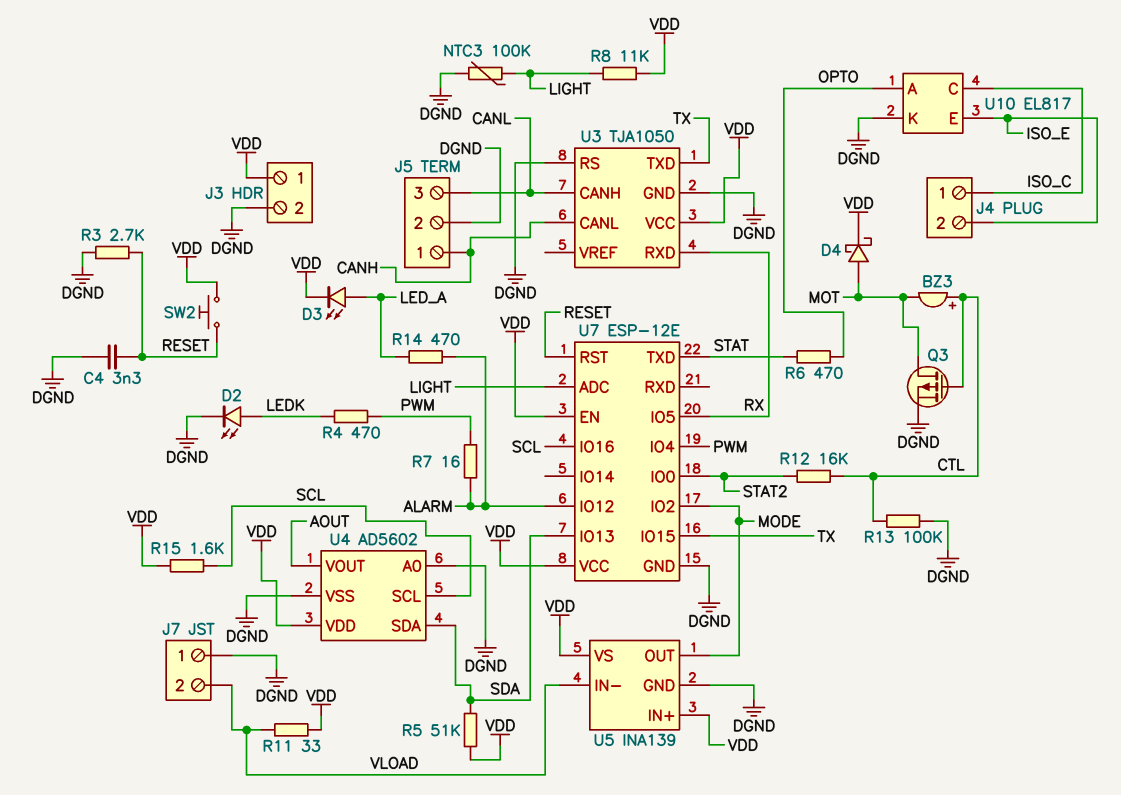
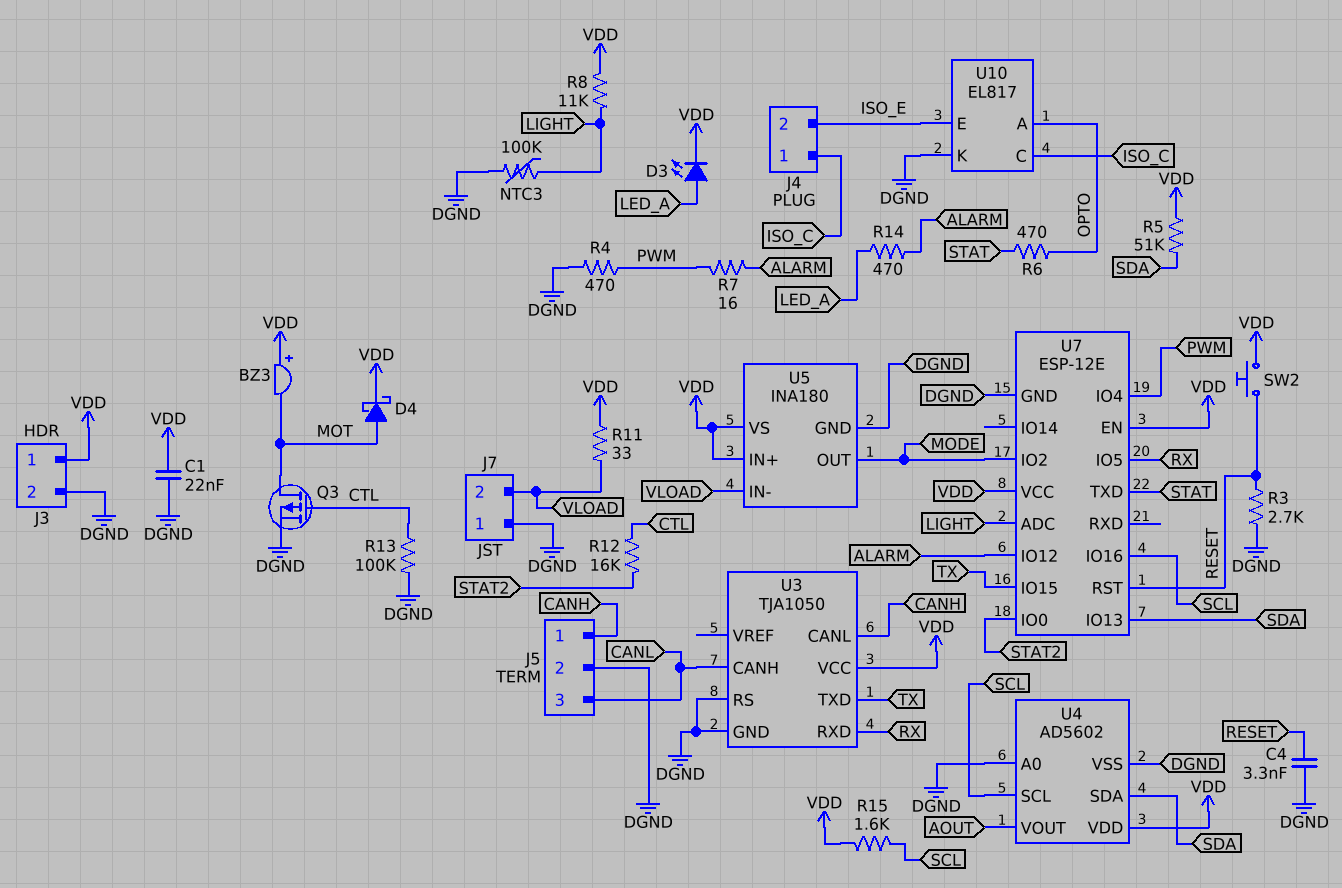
BZ3: buzzer (plus CTL, minus MOT) -> buzzer (plus VDD, minus MOT)
C1: none -> 22nF (DGND, VDD)
D2: LED (A LEDK, K DGND) -> none
R4: 470 (LEDK, PWM) -> 470 (DGND, PWM)
U5: INA139 -> INA180

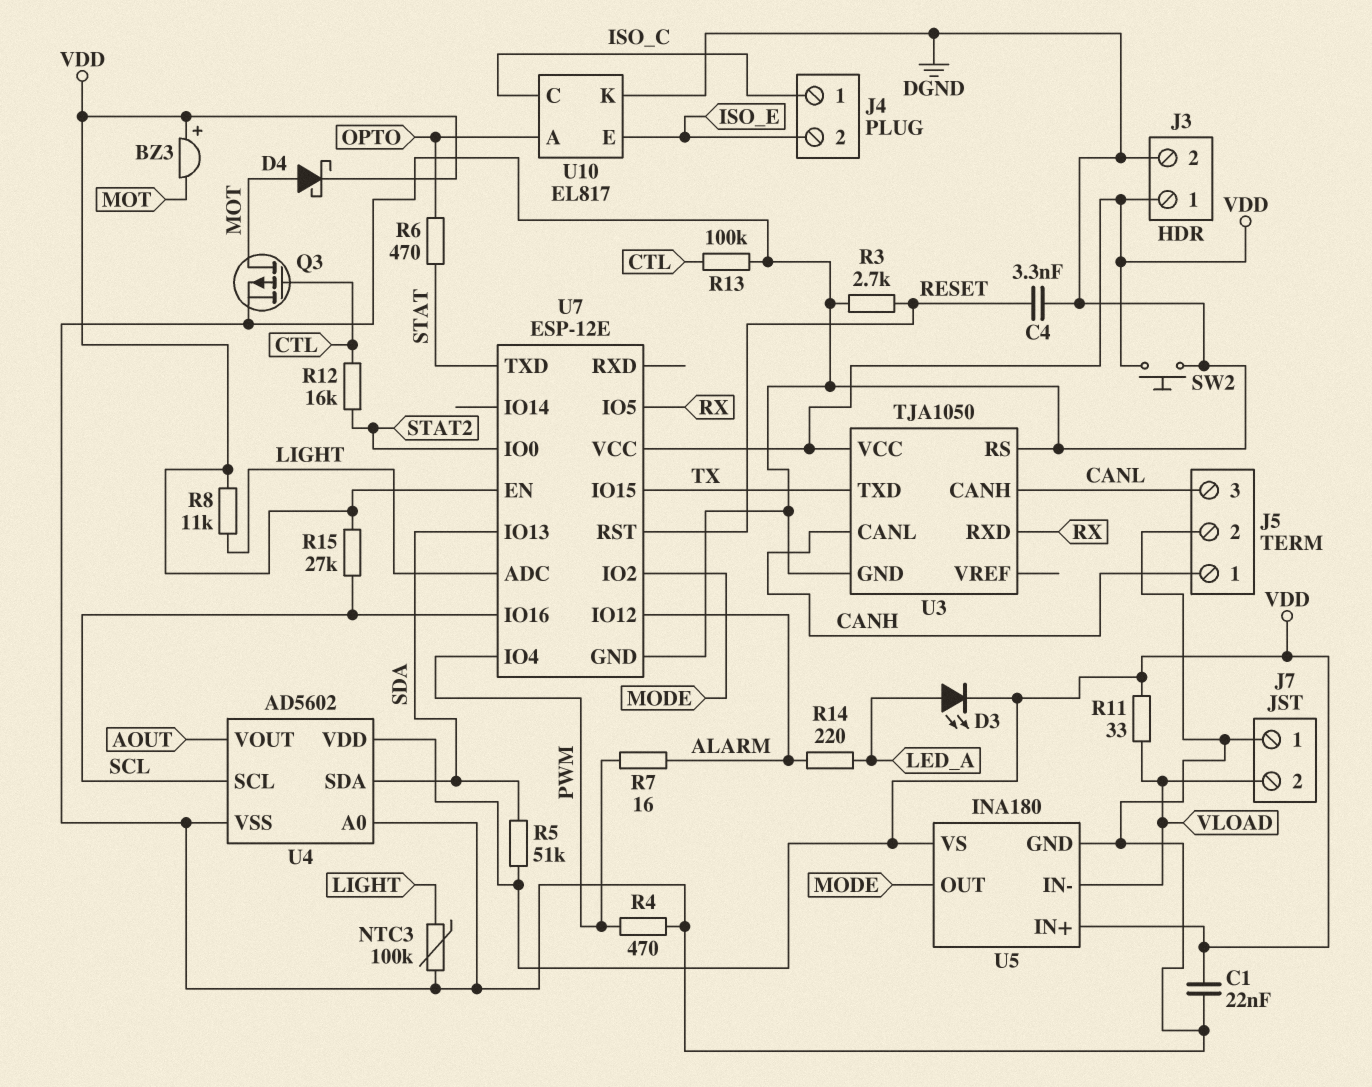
R14: 470 (ALARM, LED_A) -> 220 (ALARM, LED_A)
R15: 1.6k (SCL, VDD) -> 27k (SCL, VDD)
SW2: button (RESET, VDD) -> button (DGND, VDD)

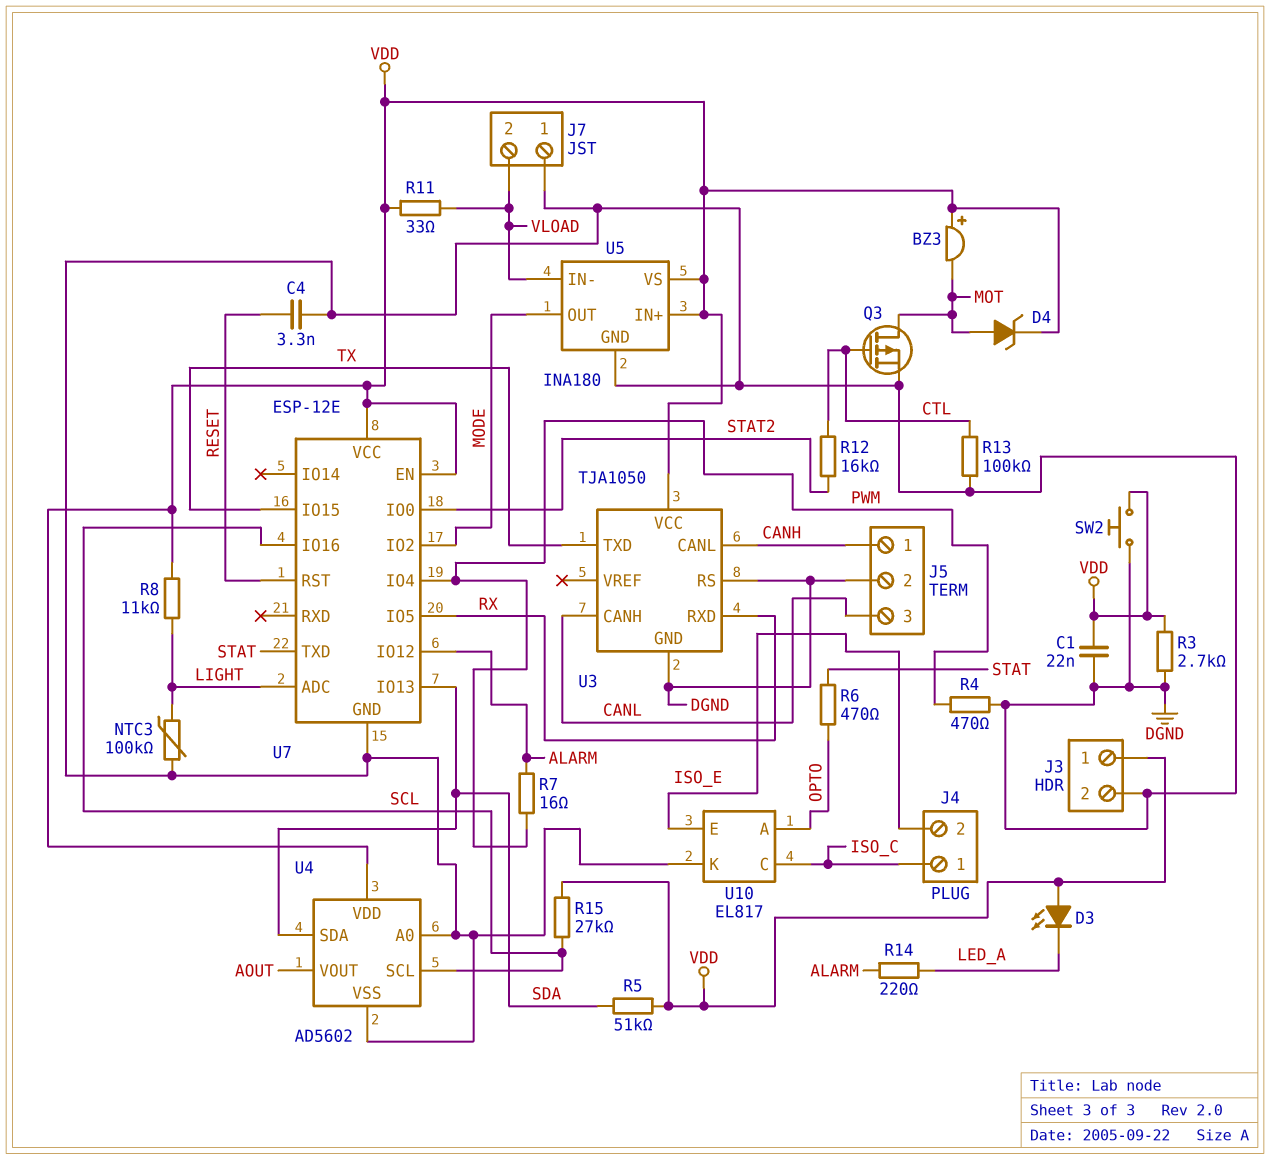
D3: LED (A LED_A, K VDD) -> LED (A VDD, K LED_A)
D4: schottky (A MOT, K VDD) -> zener (A MOT, K VDD)
R3: 2.7k (DGND, RESET) -> 2.7k (DGND, VDD)

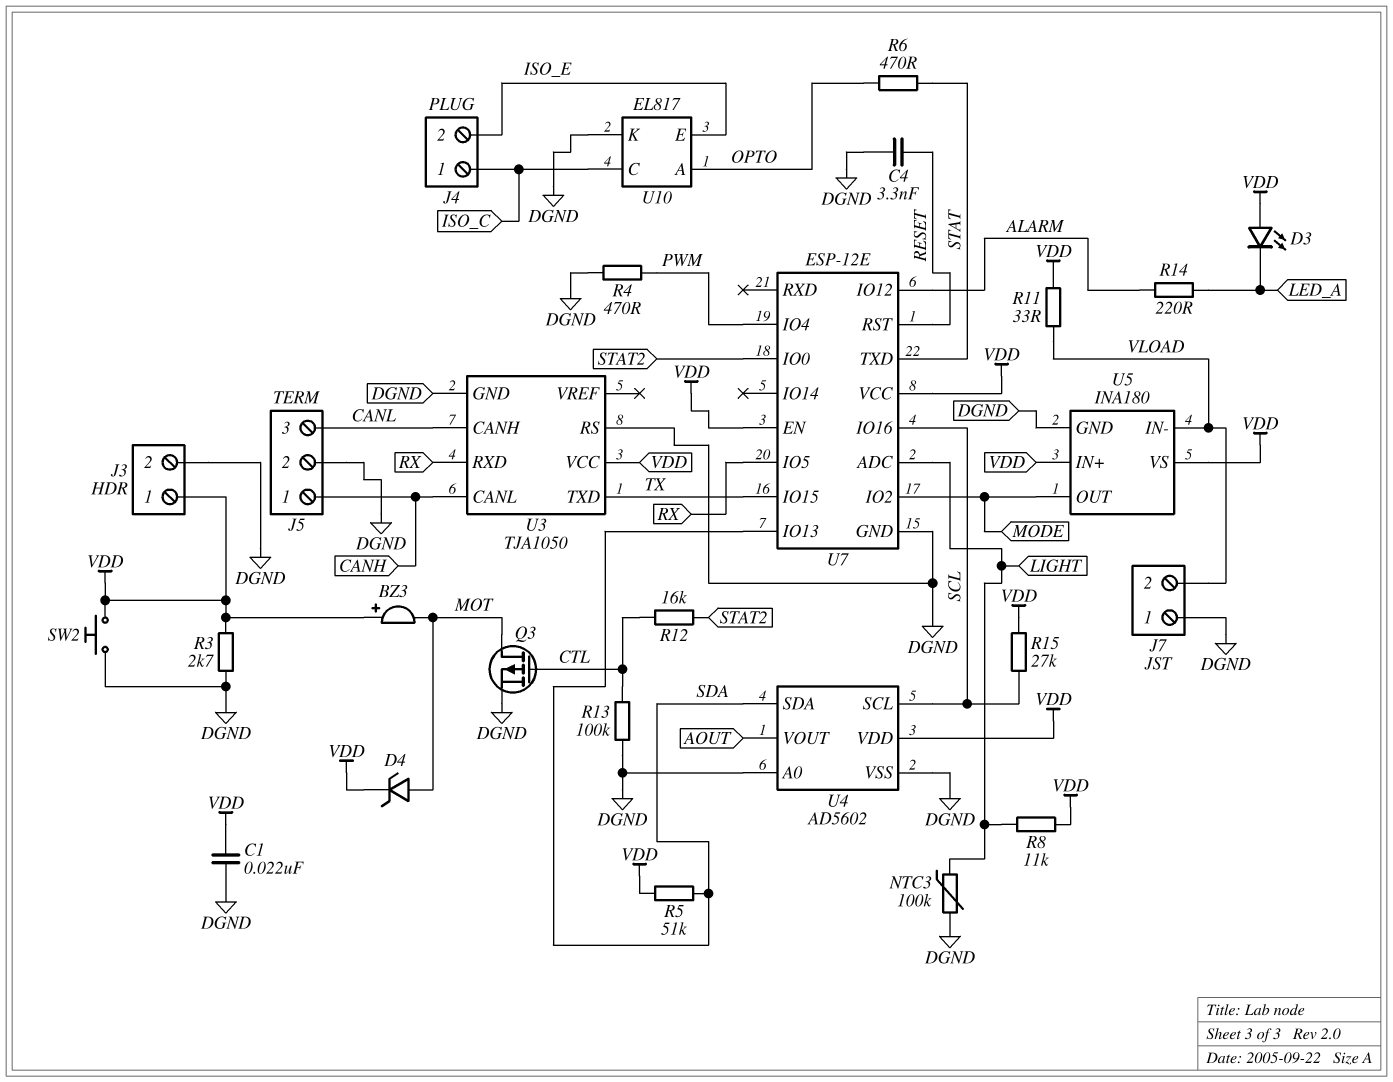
R7: 16 (ALARM, PWM) -> none

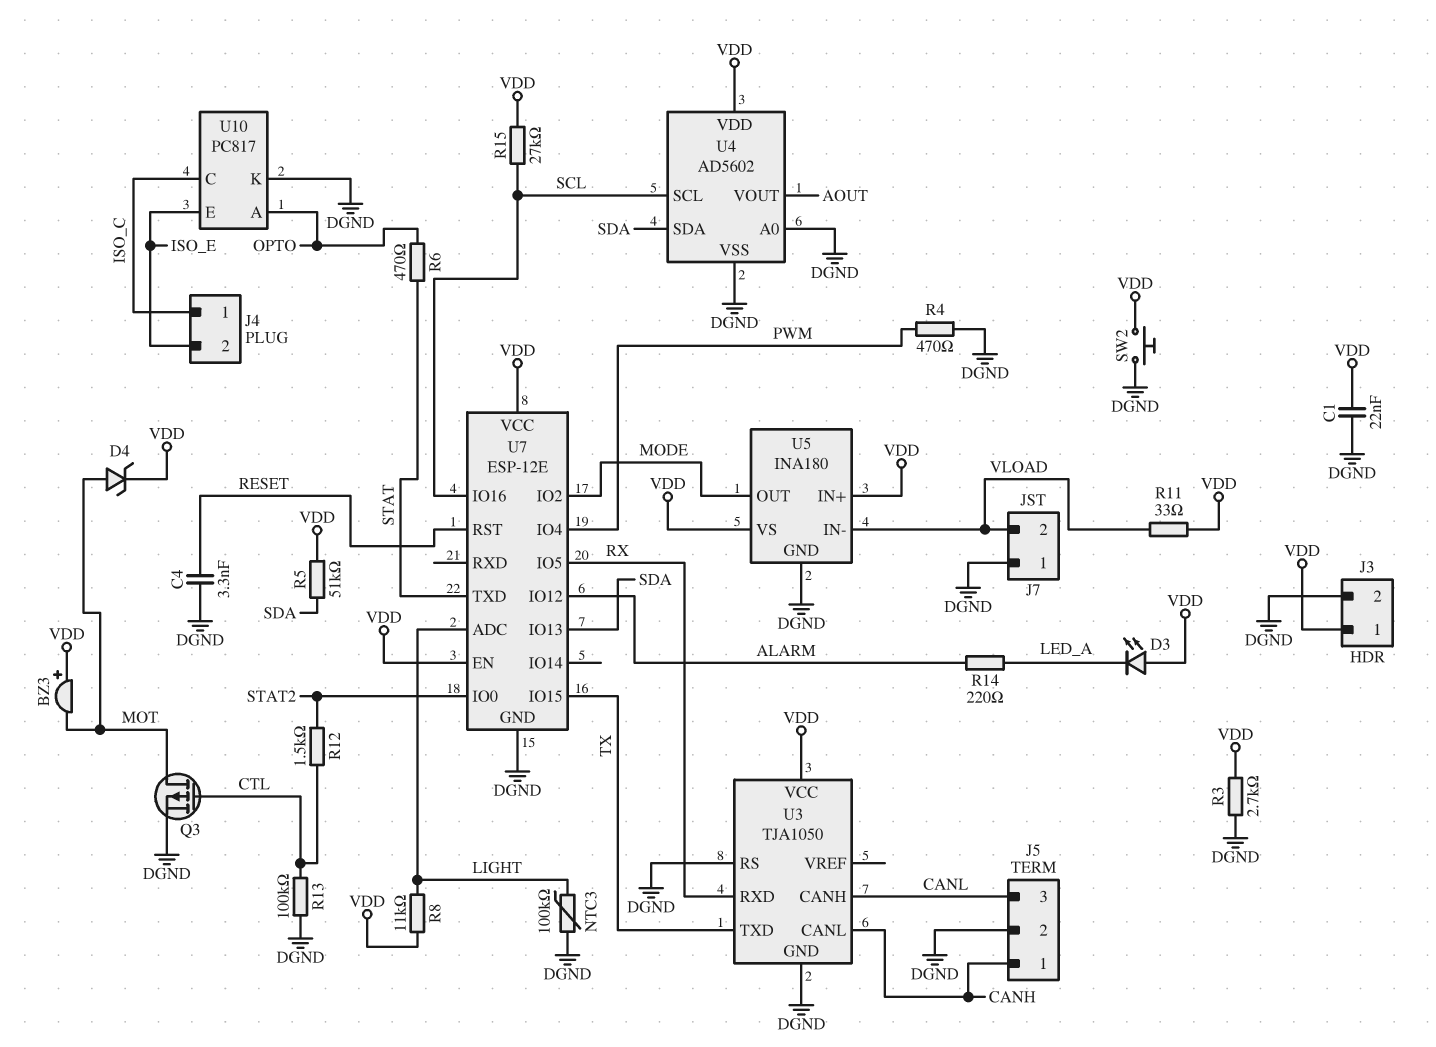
R12: 16k (CTL, STAT2) -> 1.5k (CTL, STAT2)
U10: EL817 -> PC817

